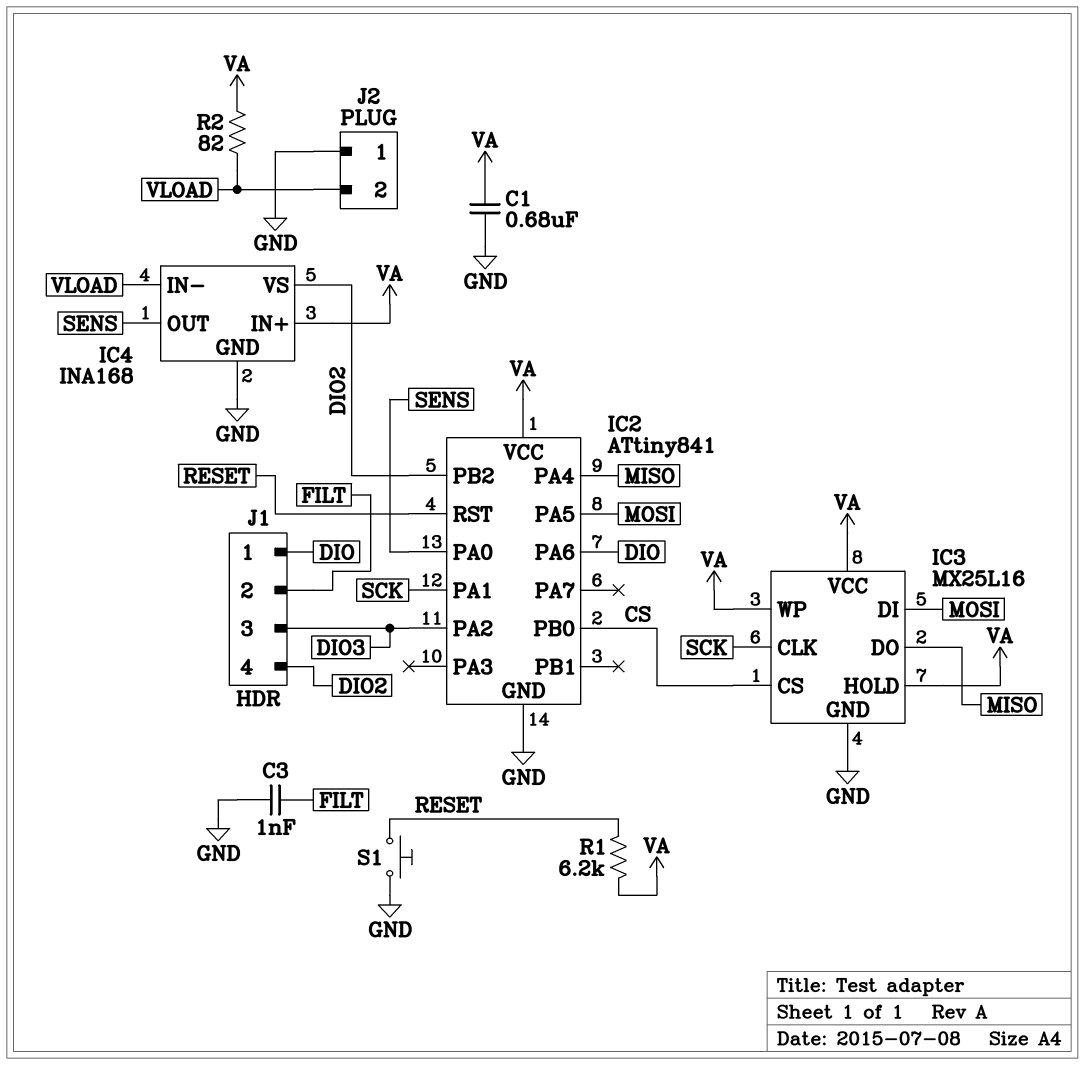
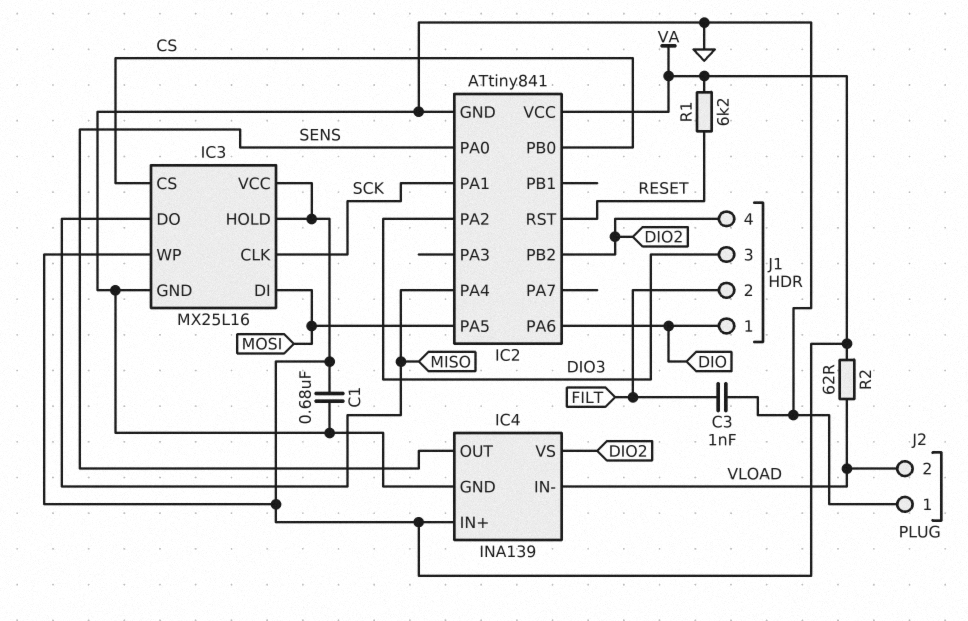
IC4: INA168 -> INA139
R2: 82 (VA, VLOAD) -> 62 (VA, VLOAD)
S1: button (GND, RESET) -> none

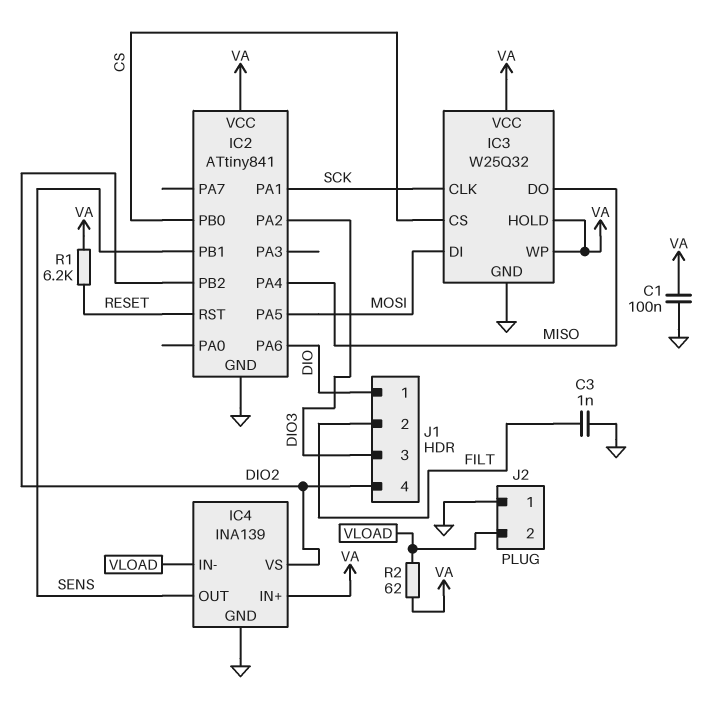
C1: 680nF (GND, VA) -> 100nF (GND, VA)
IC2 pin PA0: SENS -> none
IC2 pin PB1: none -> SENS
IC3: MX25L16 -> W25Q32

